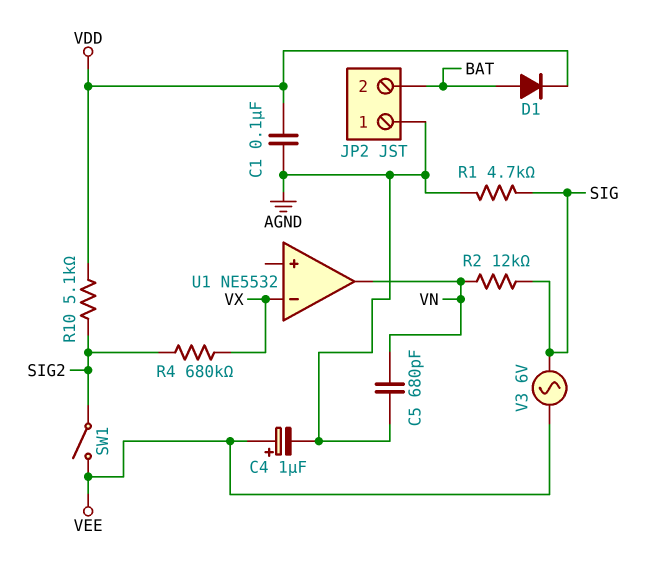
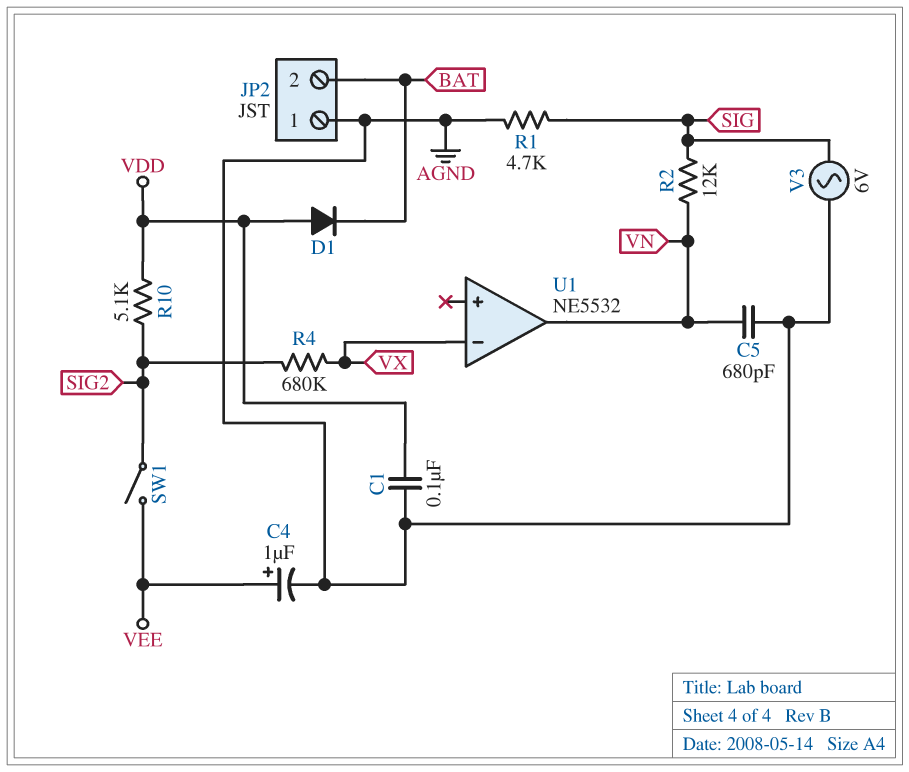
D1: diode (A BAT, K VDD) -> diode (A VDD, K BAT)
V3: AC 6V (SIG, VEE) -> AC 6V (AGND, SIG)

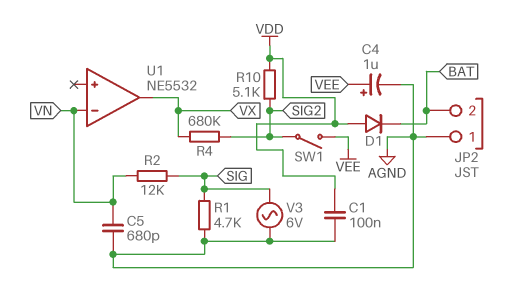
U1 pin in-: VX -> VN
U1 pin out: VN -> VX

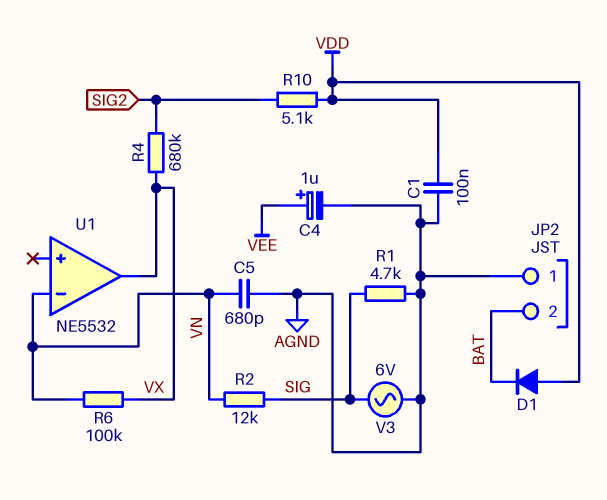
R6: none -> 100k (VN, VX)
SW1: switch (SIG2, VEE) -> none

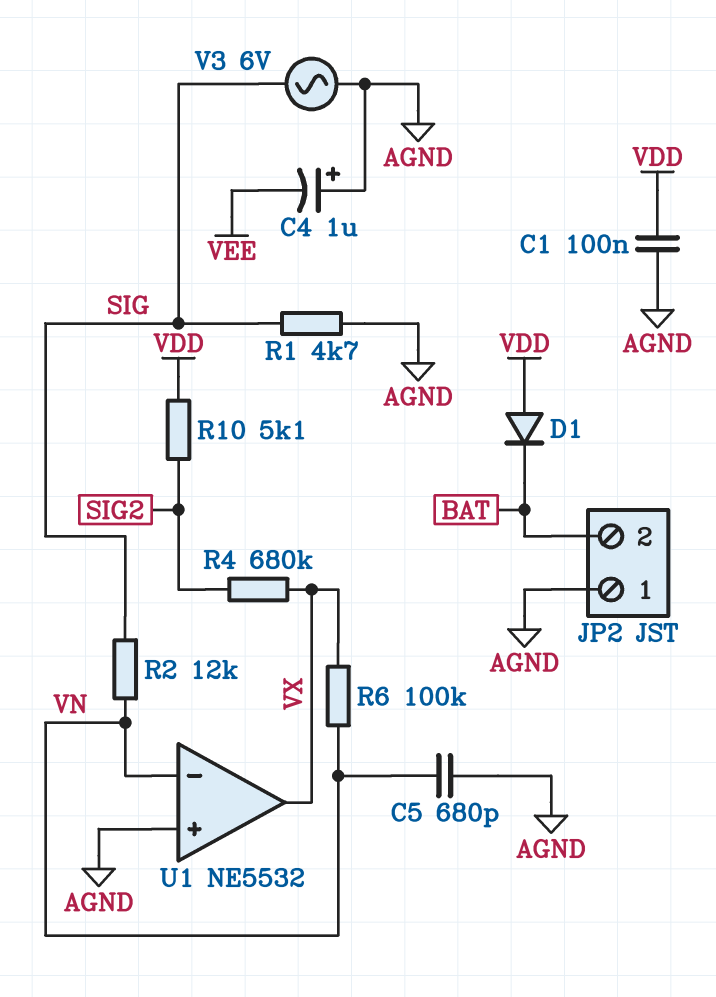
C4: 1uF (plus VEE, minus AGND) -> 1uF (plus AGND, minus VEE)
U1 pin in+: none -> AGND

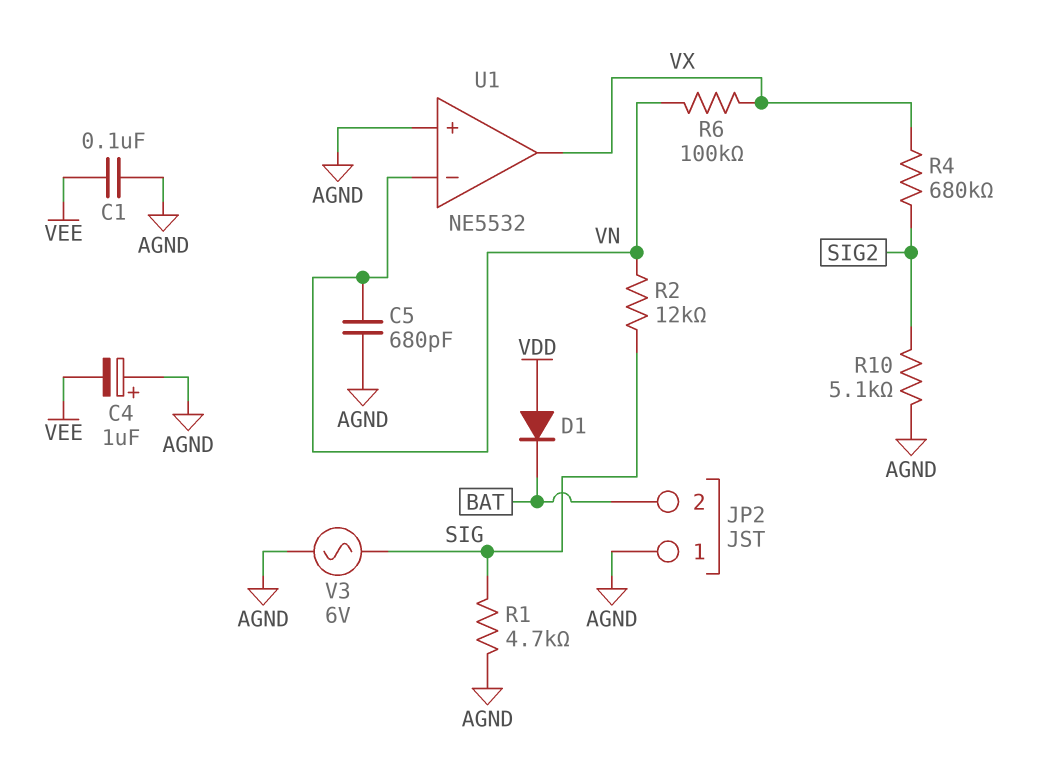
C1: 100nF (AGND, VDD) -> 100nF (AGND, VEE)
R10: 5.1k (SIG2, VDD) -> 5.1k (AGND, SIG2)

